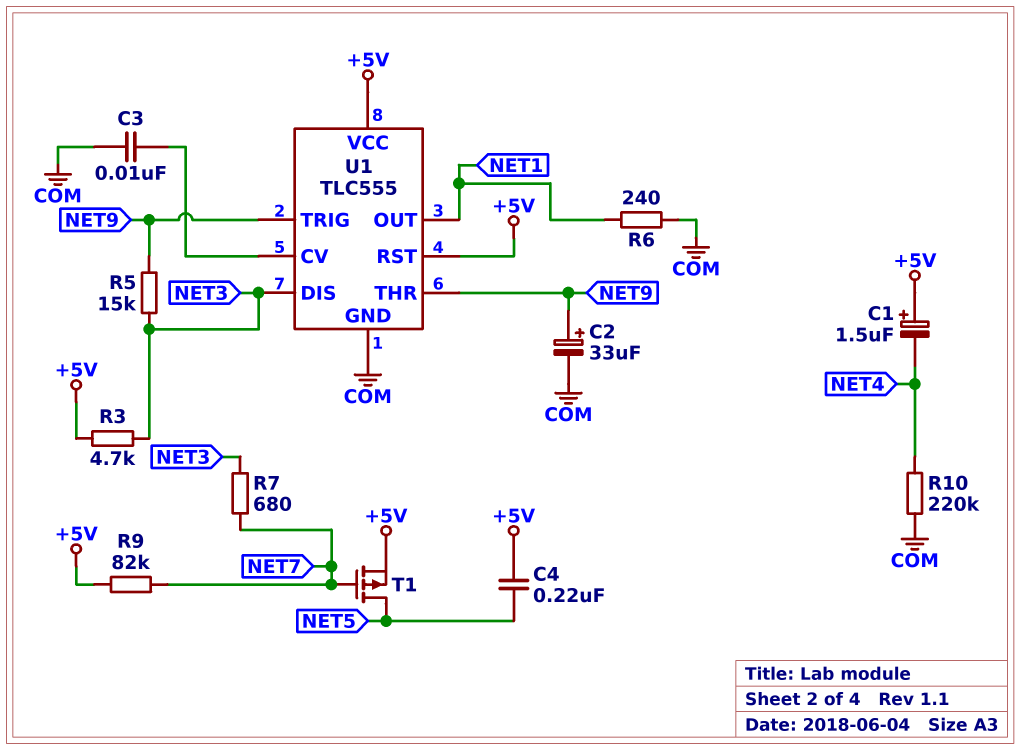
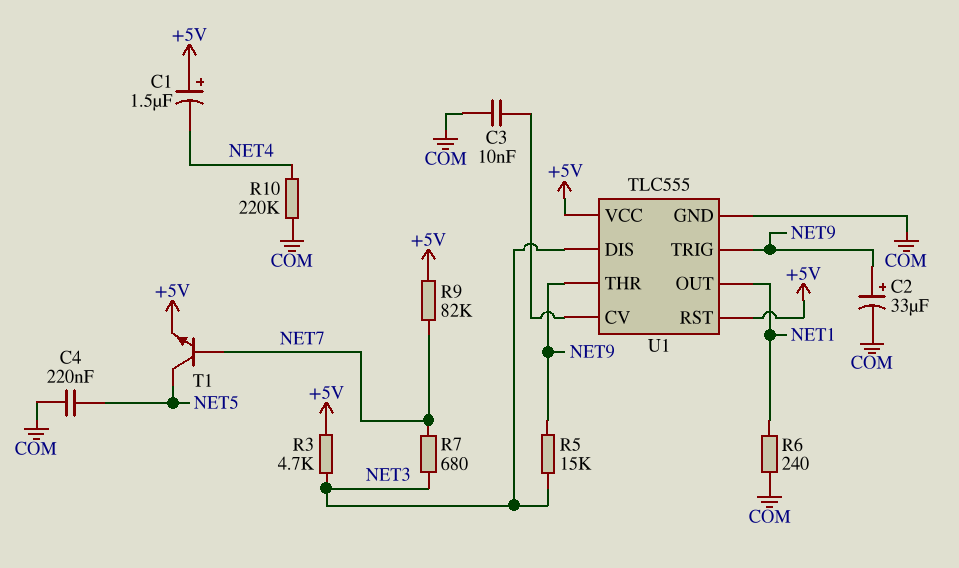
C4: 220nF (+5V, NET5) -> 220nF (COM, NET5)
T1: PMOS (G NET7, D NET5, S +5V) -> NPN (B NET7, C NET5, E +5V)

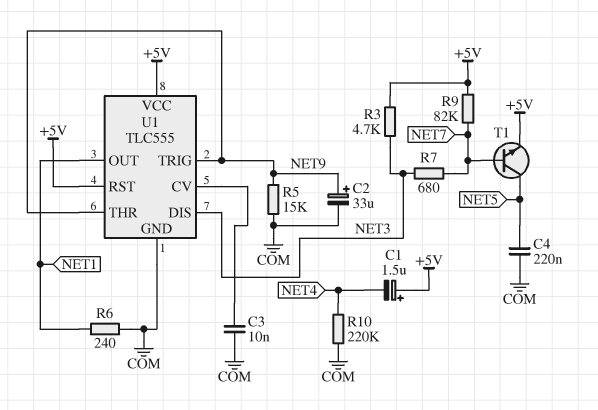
R5: 15k (NET3, NET9) -> 15k (COM, NET9)

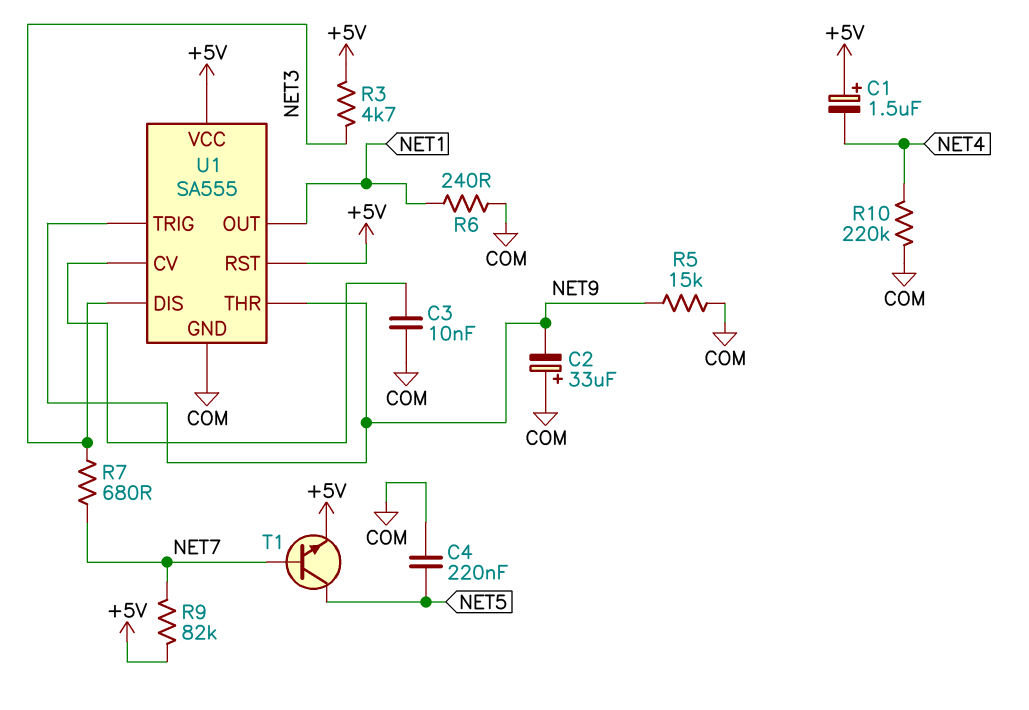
C2: 33uF (plus NET9, minus COM) -> 33uF (plus COM, minus NET9)
U1: TLC555 -> SA555

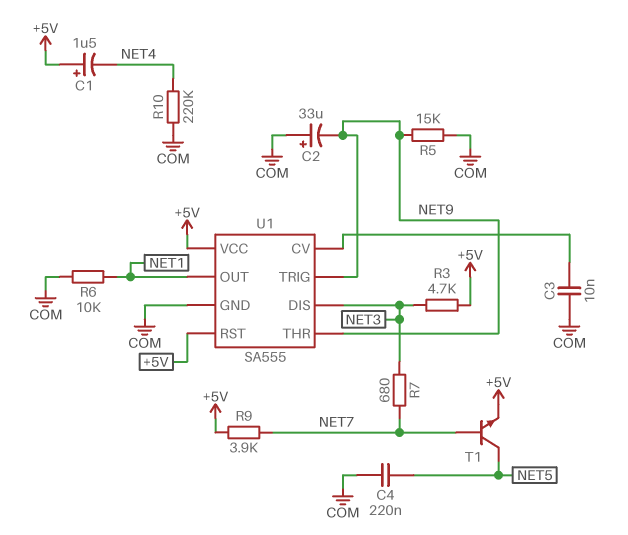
R6: 240 (COM, NET1) -> 10k (COM, NET1)
R9: 82k (+5V, NET7) -> 3.9k (+5V, NET7)

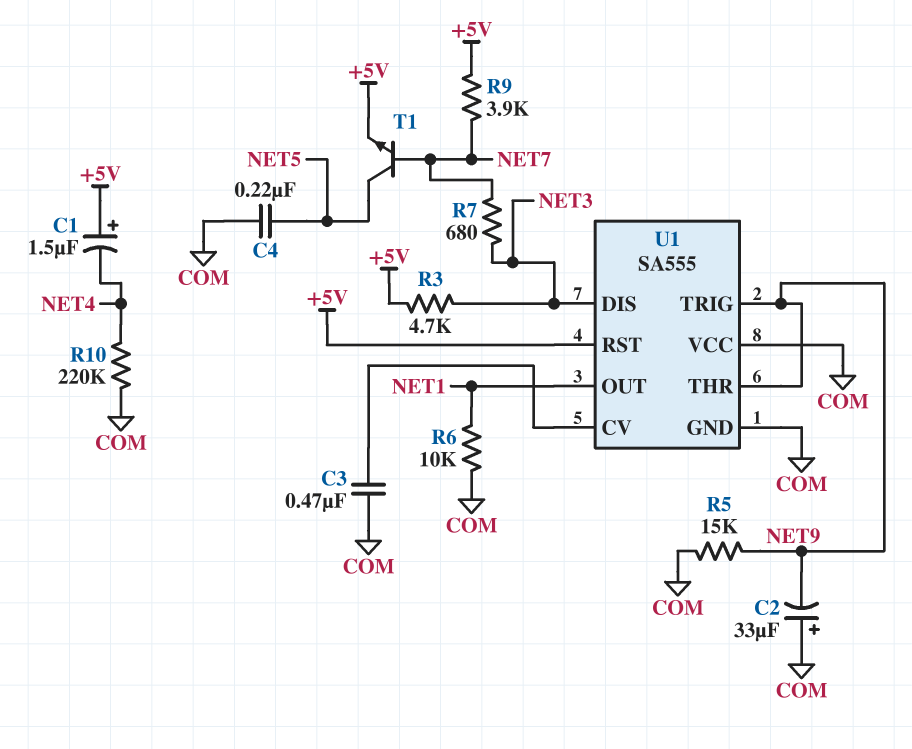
C3: 10nF (COM, U1/CV) -> 470nF (COM, U1/CV)
U1 pin VCC: +5V -> COM

